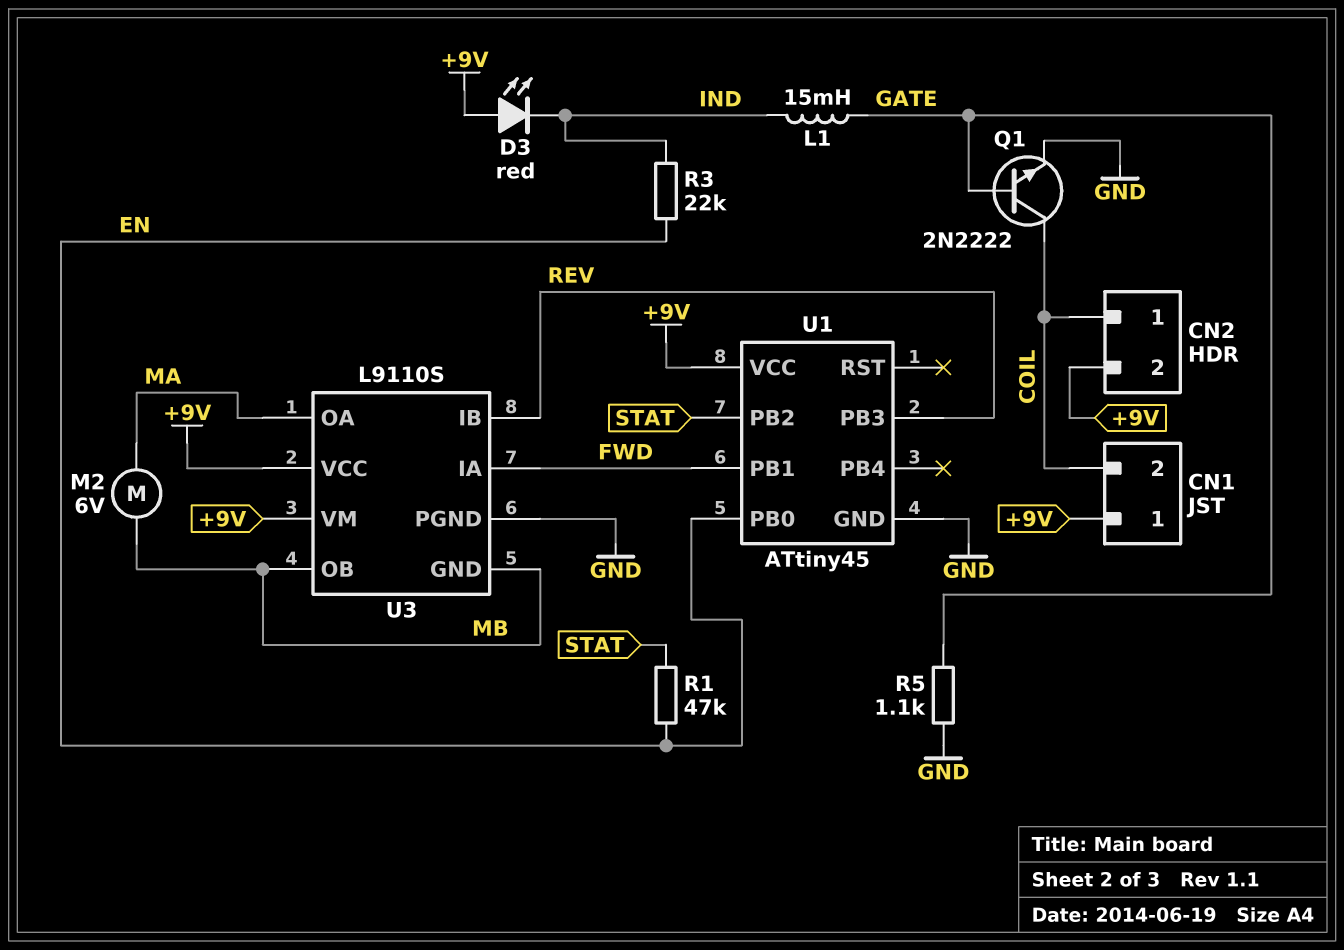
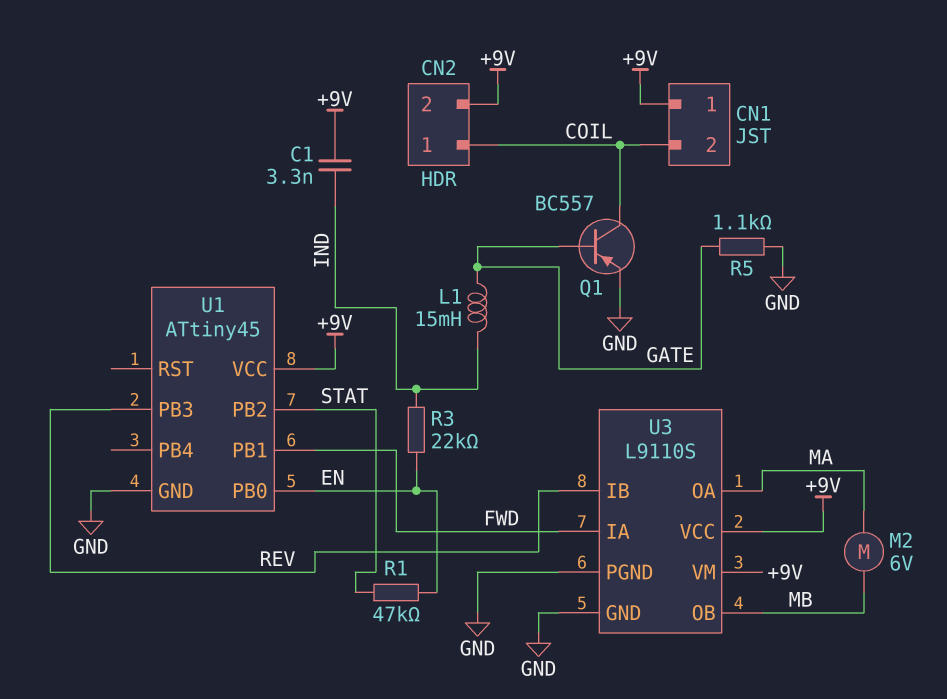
C1: none -> 3.3nF (+9V, IND)
D3: LED red (A +9V, K IND) -> none
Q1: NPN 2N2222 (B GATE, C COIL, E GND) -> PNP BC557 (B GATE, C COIL, E GND)
U3 pin GND: MB -> GND

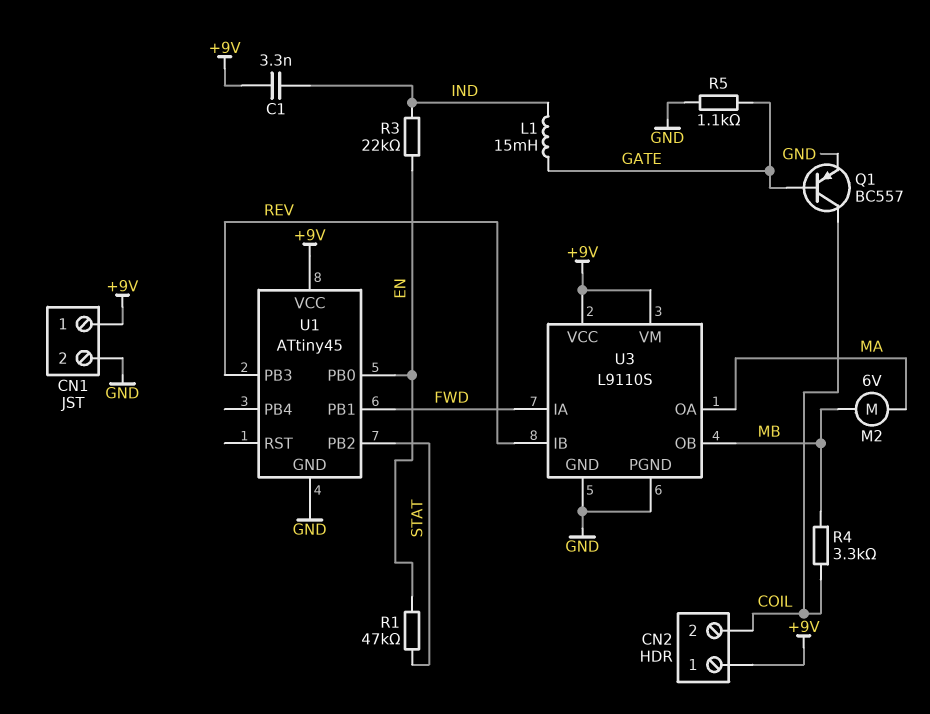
CN1 pin 2: COIL -> GND
CN2 pin 1: COIL -> +9V
CN2 pin 2: +9V -> COIL
R4: none -> 3.3k (COIL, MB)

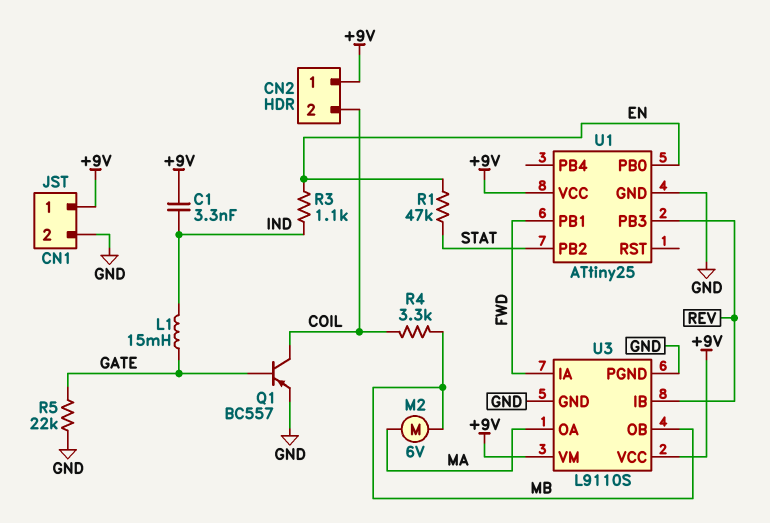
R3: 22k (EN, IND) -> 1.1k (EN, IND)
R5: 1.1k (GATE, GND) -> 22k (GATE, GND)
U1: ATtiny45 -> ATtiny25

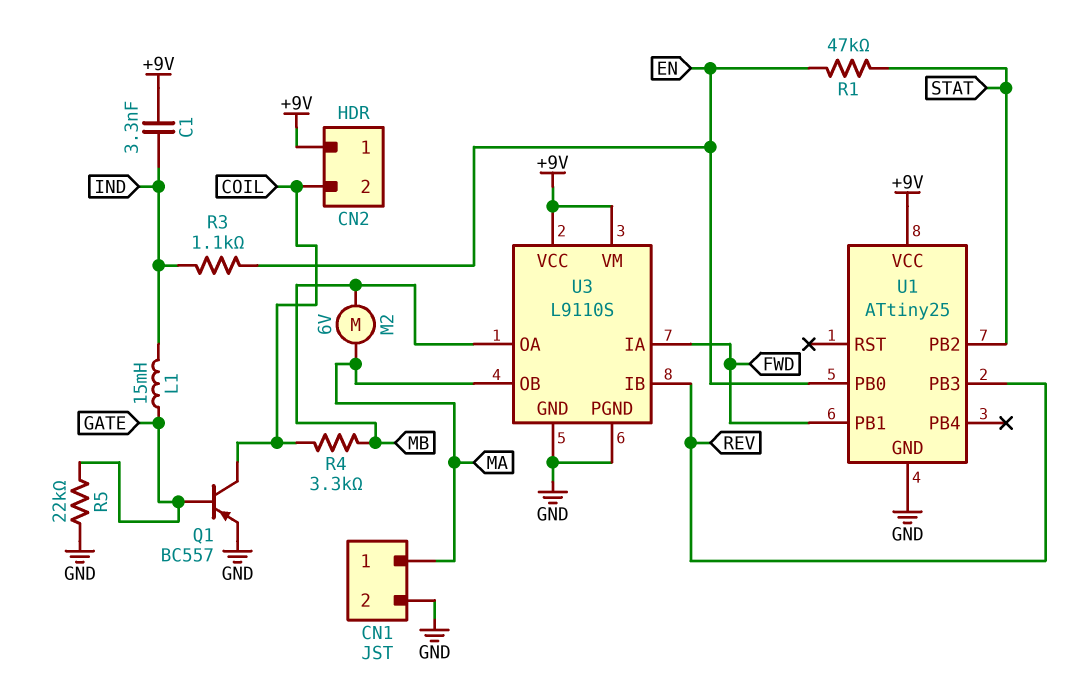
CN1 pin 1: +9V -> MA
U3 pin OA: MA -> MB
U3 pin OB: MB -> MA

